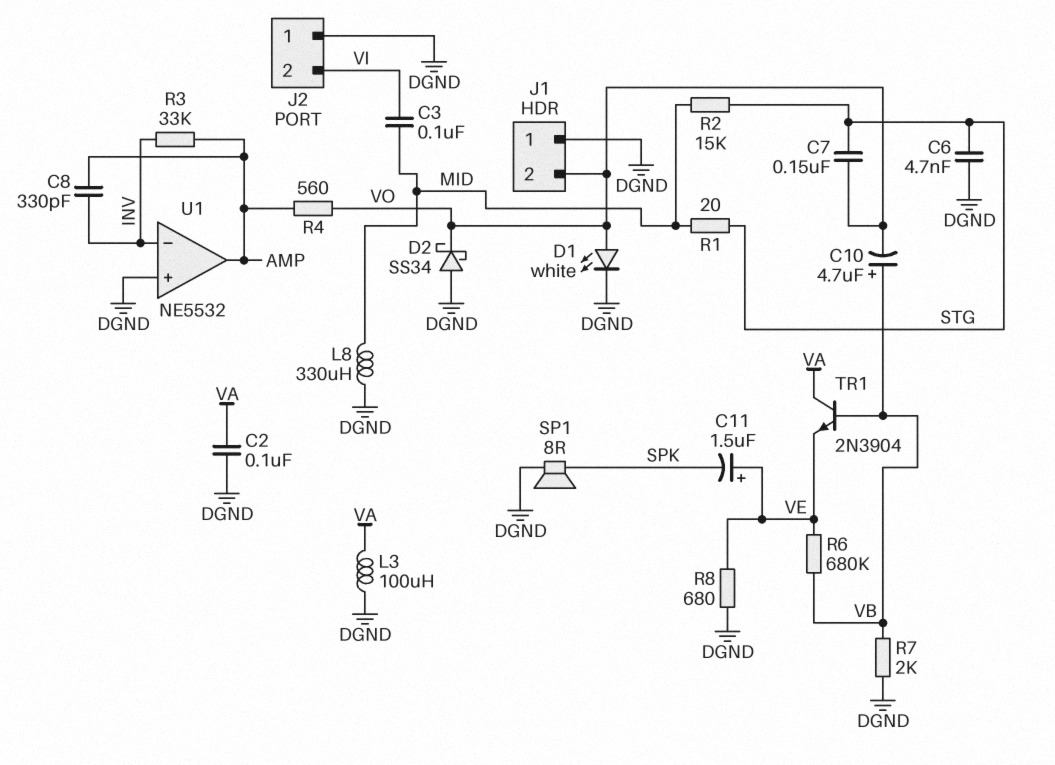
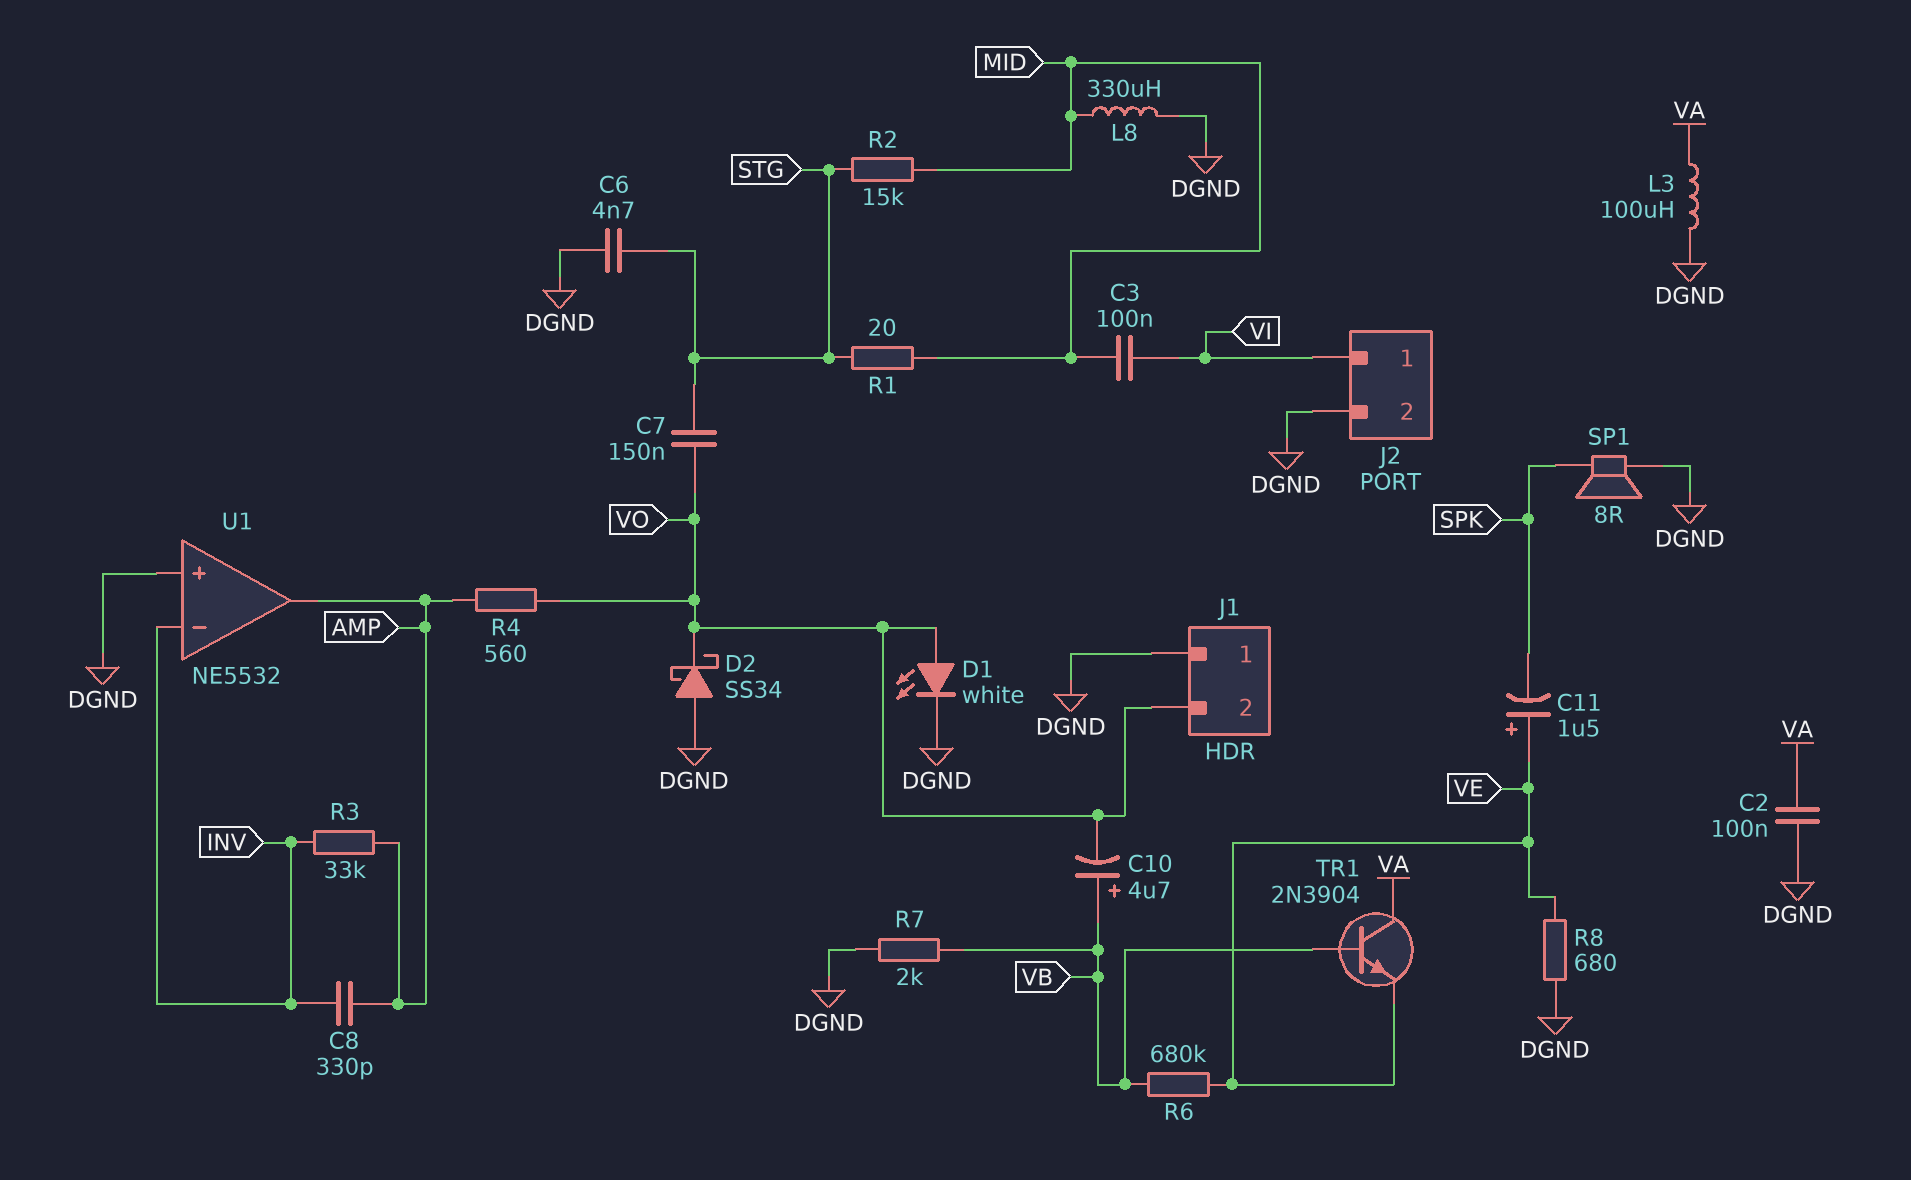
J2 pin 1: DGND -> VI
J2 pin 2: VI -> DGND

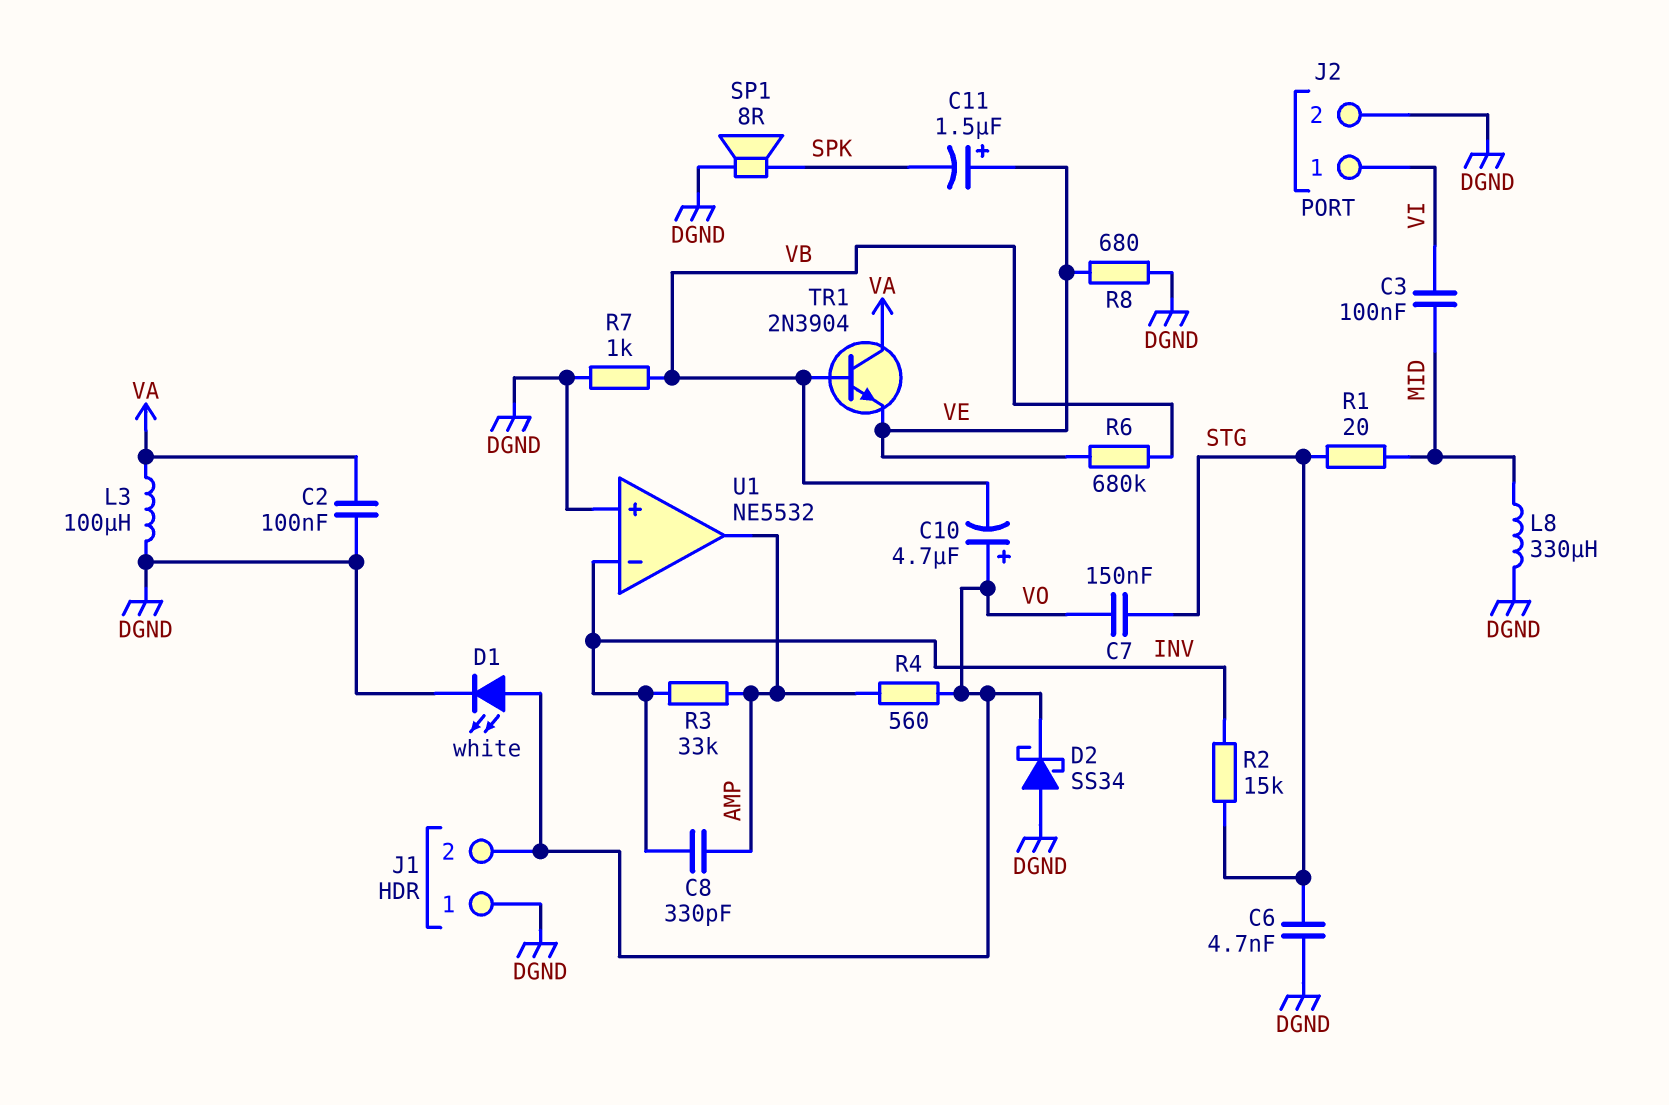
C10: 4.7uF (plus VB, minus VO) -> 4.7uF (plus VO, minus VB)
R2: 15k (MID, STG) -> 15k (INV, STG)
R7: 2k (DGND, VB) -> 1k (DGND, VB)

